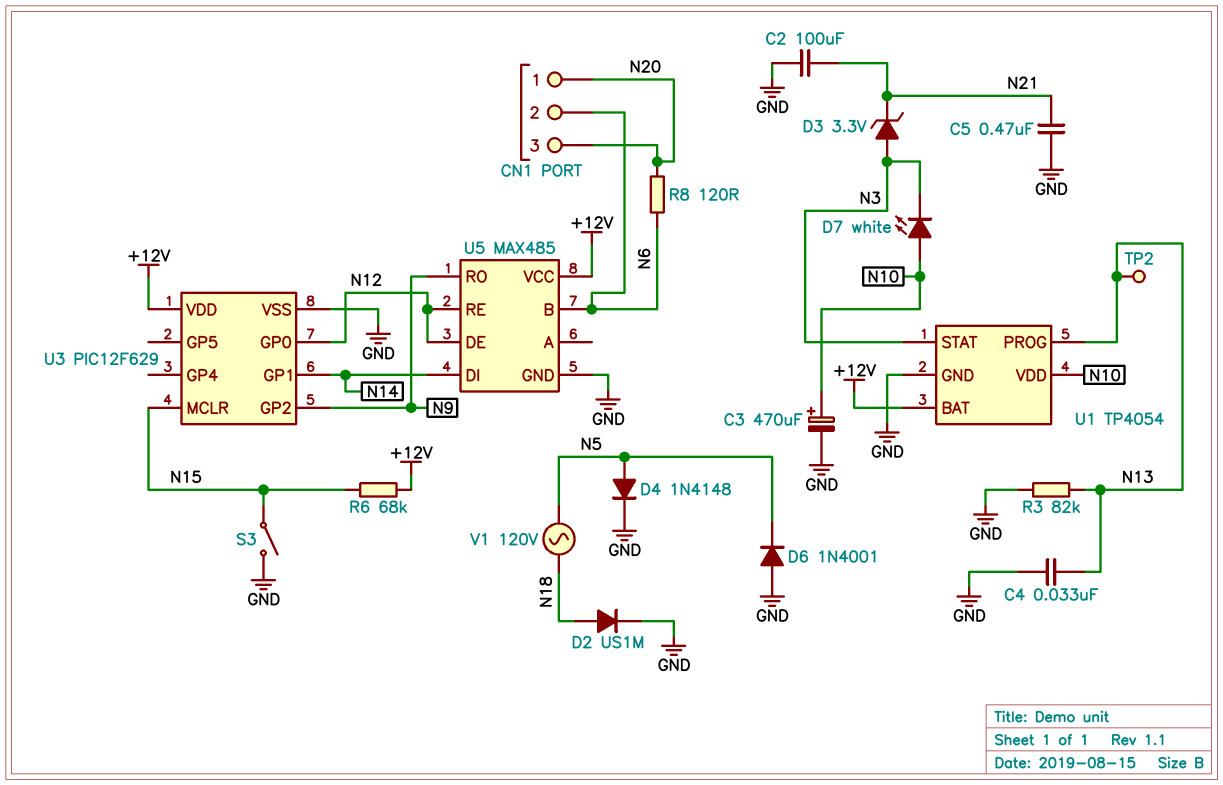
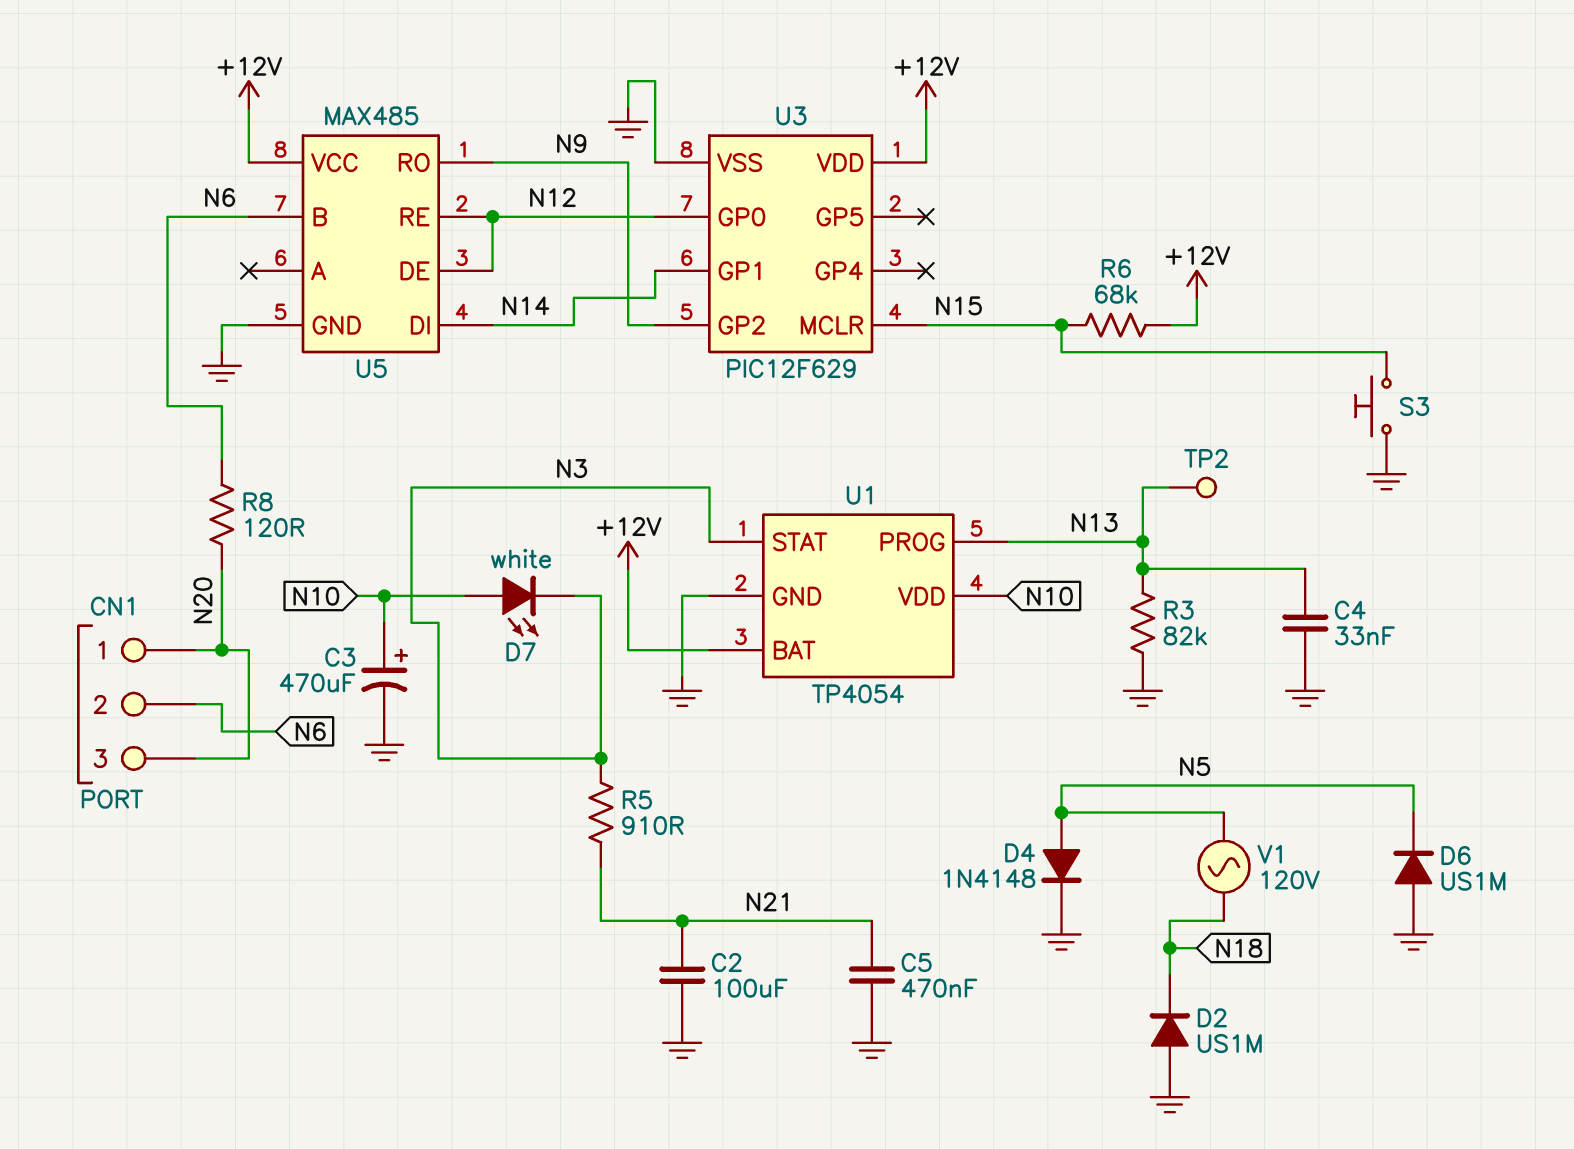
D2: diode US1M (A N18, K GND) -> diode US1M (A GND, K N18)
D3: zener 3.3V (A N3, K N21) -> none
D6: diode 1N4001 (A GND, K N5) -> diode US1M (A GND, K N5)
R5: none -> 910 (N3, N21)
S3: switch (GND, N15) -> button (GND, N15)

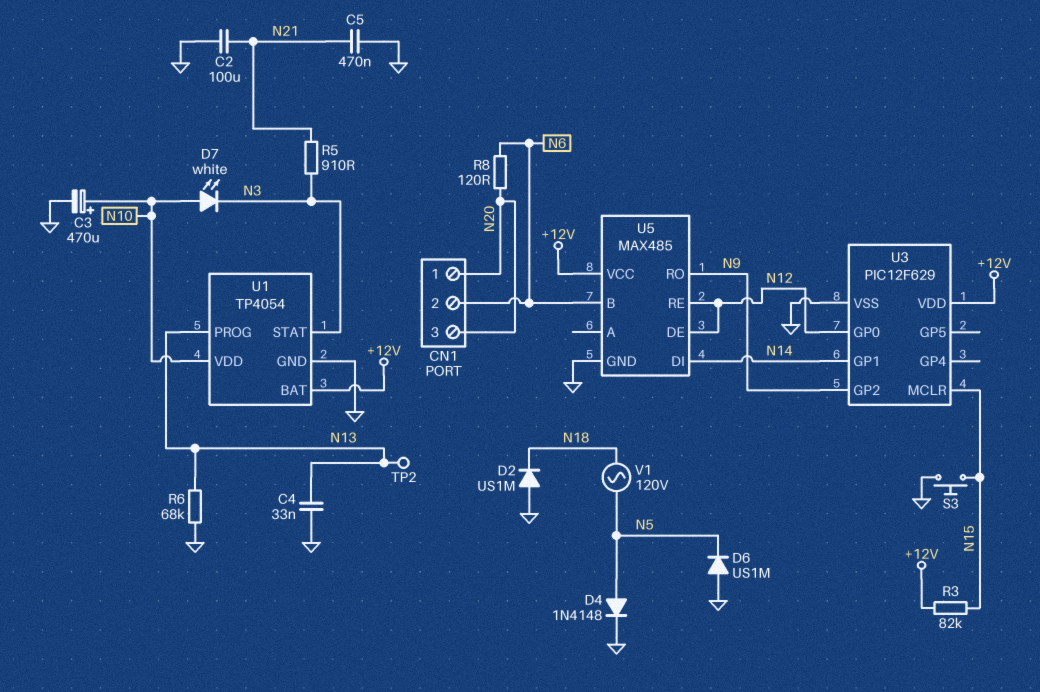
R3: 82k (GND, N13) -> 82k (+12V, N15)
R6: 68k (+12V, N15) -> 68k (GND, N13)

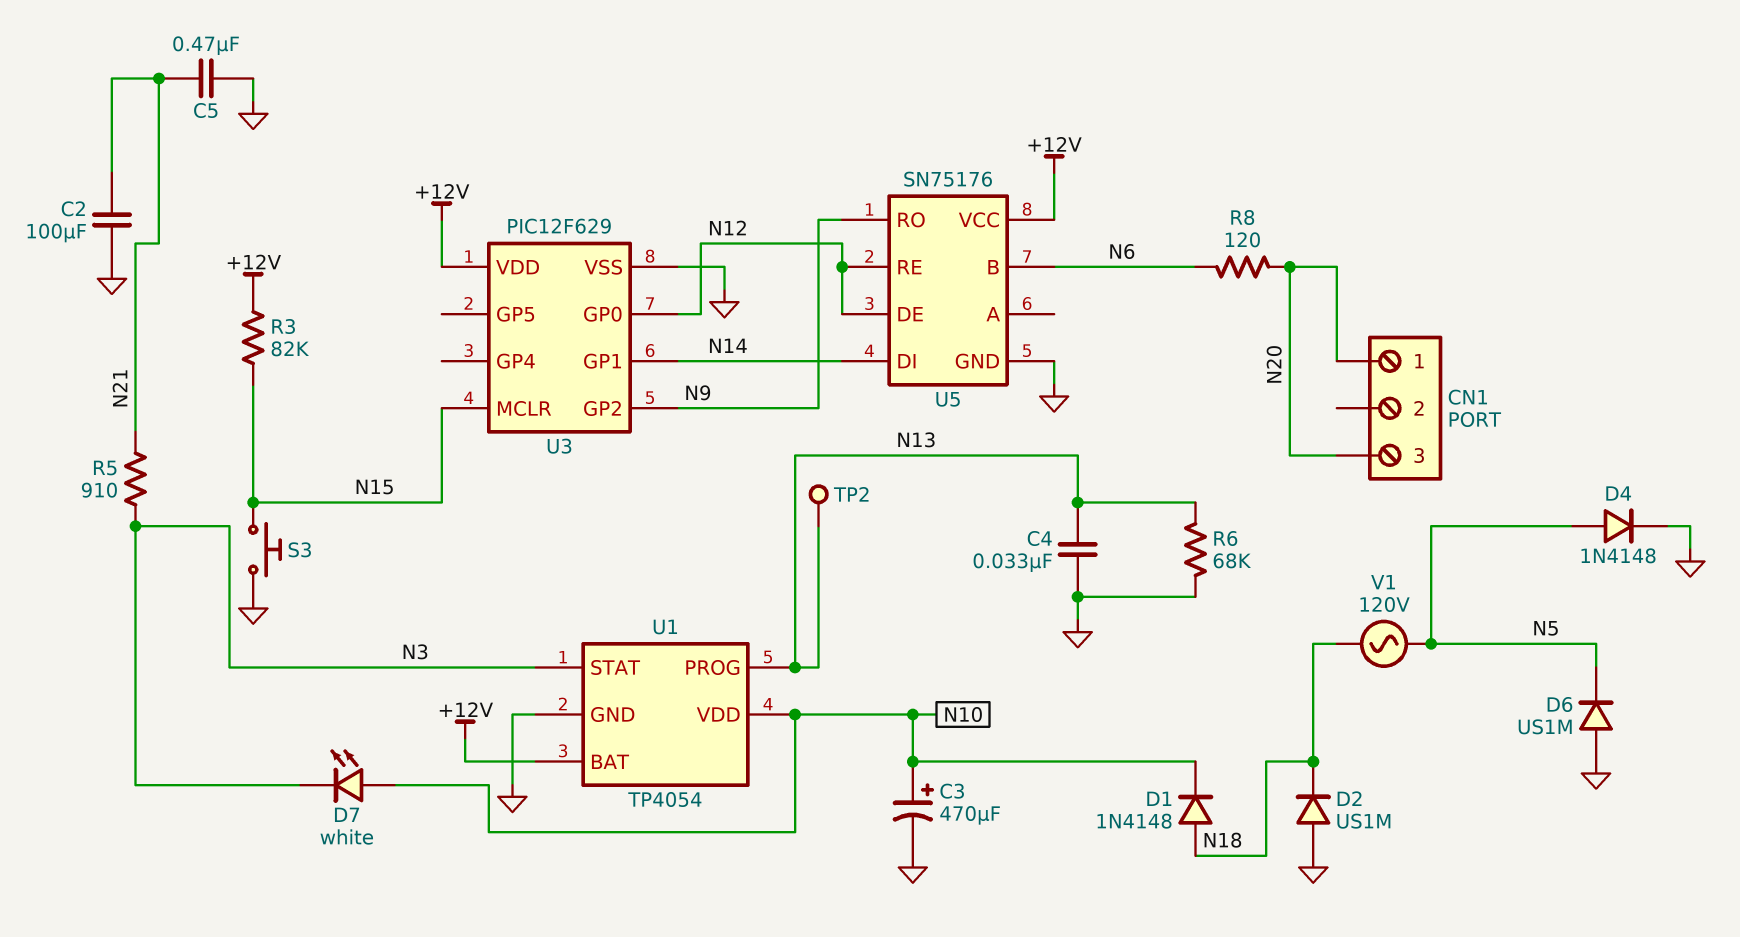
CN1 pin 2: N6 -> none
D1: none -> diode 1N4148 (A N18, K N10)
U5: MAX485 -> SN75176

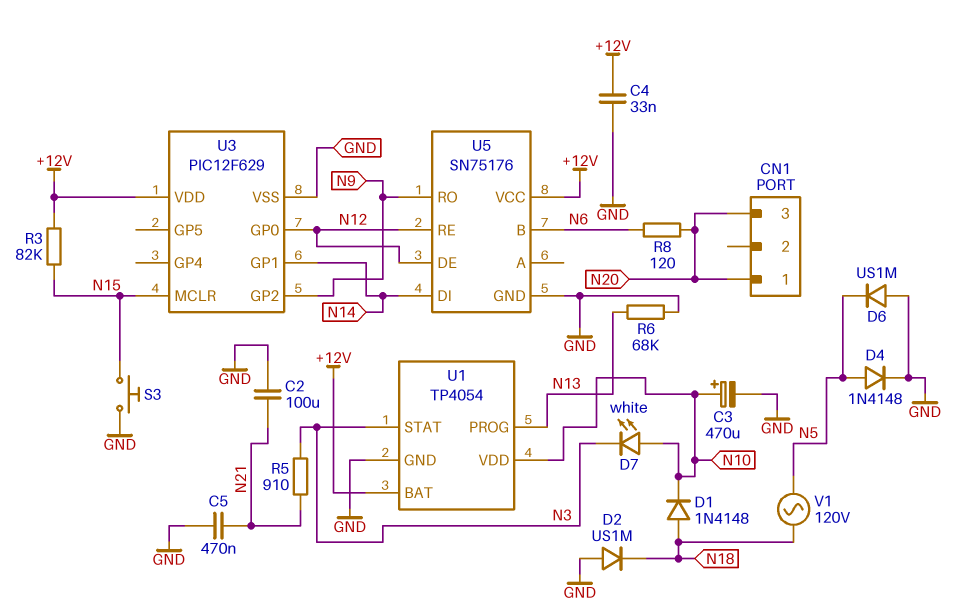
C4: 33nF (GND, N13) -> 33nF (+12V, GND)
TP2: test point (N13) -> none

